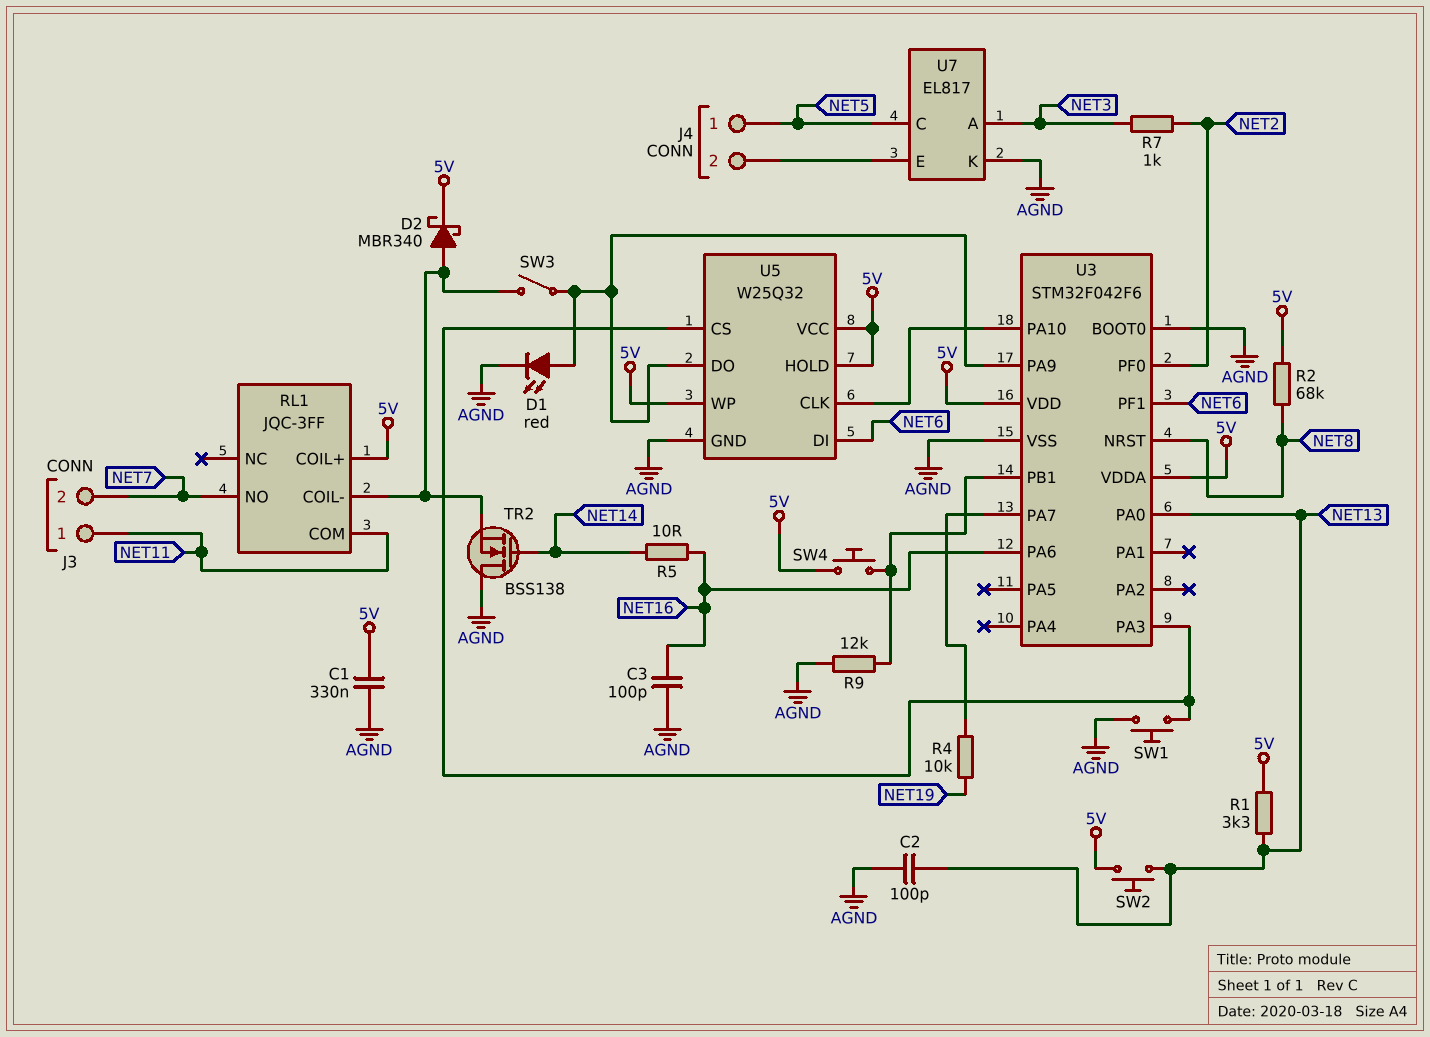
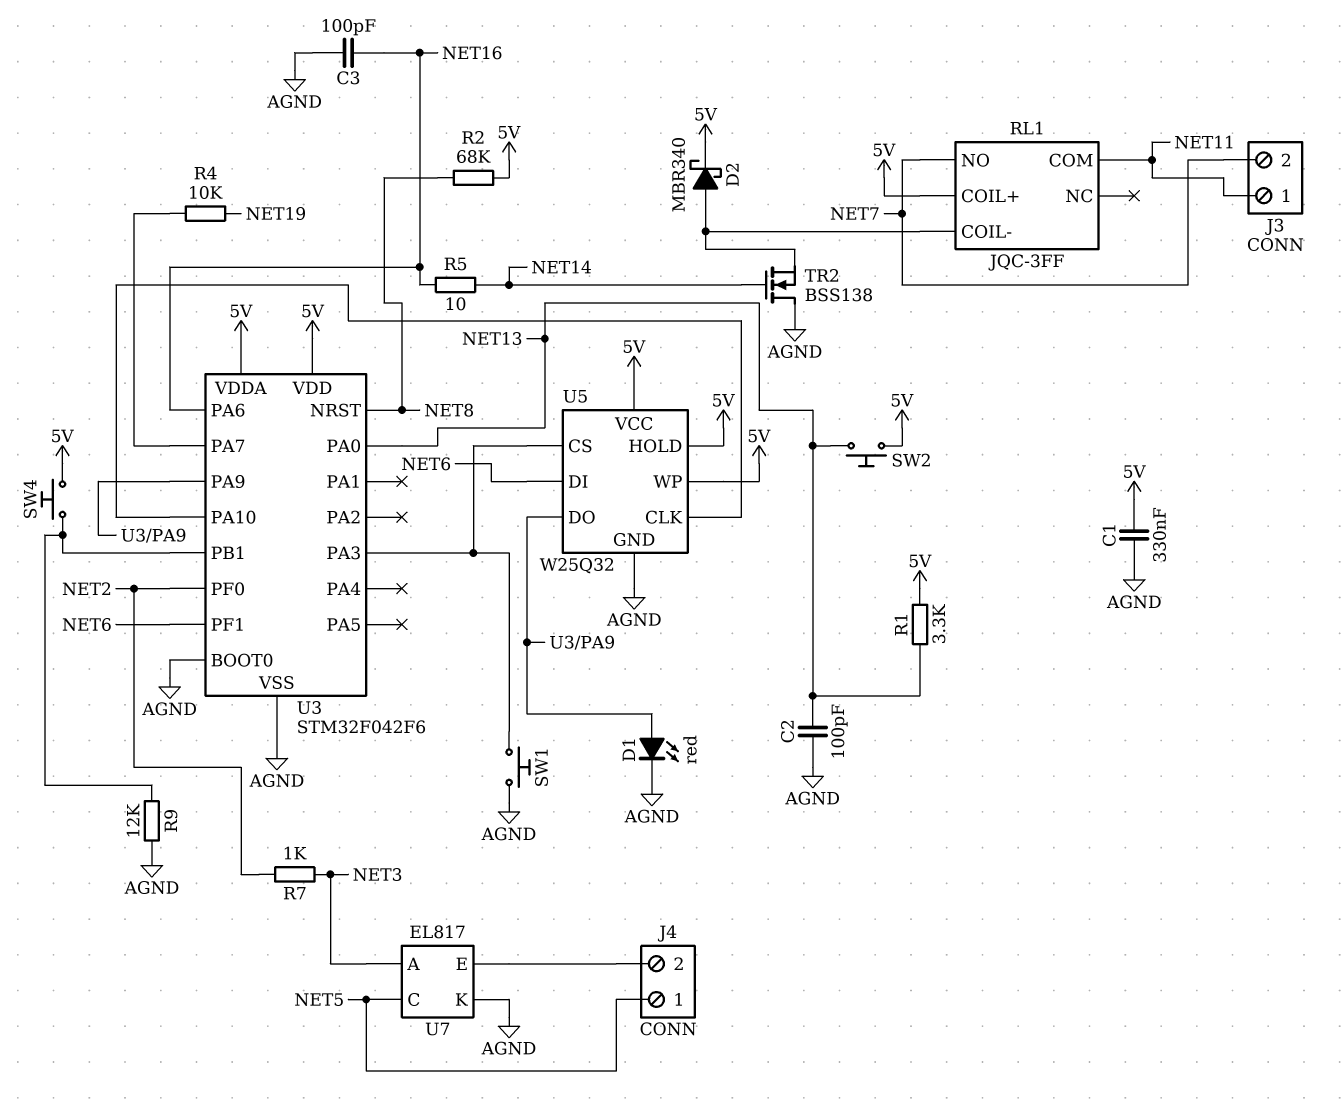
SW3: switch (RL1/COIL-, U3/PA9) -> none

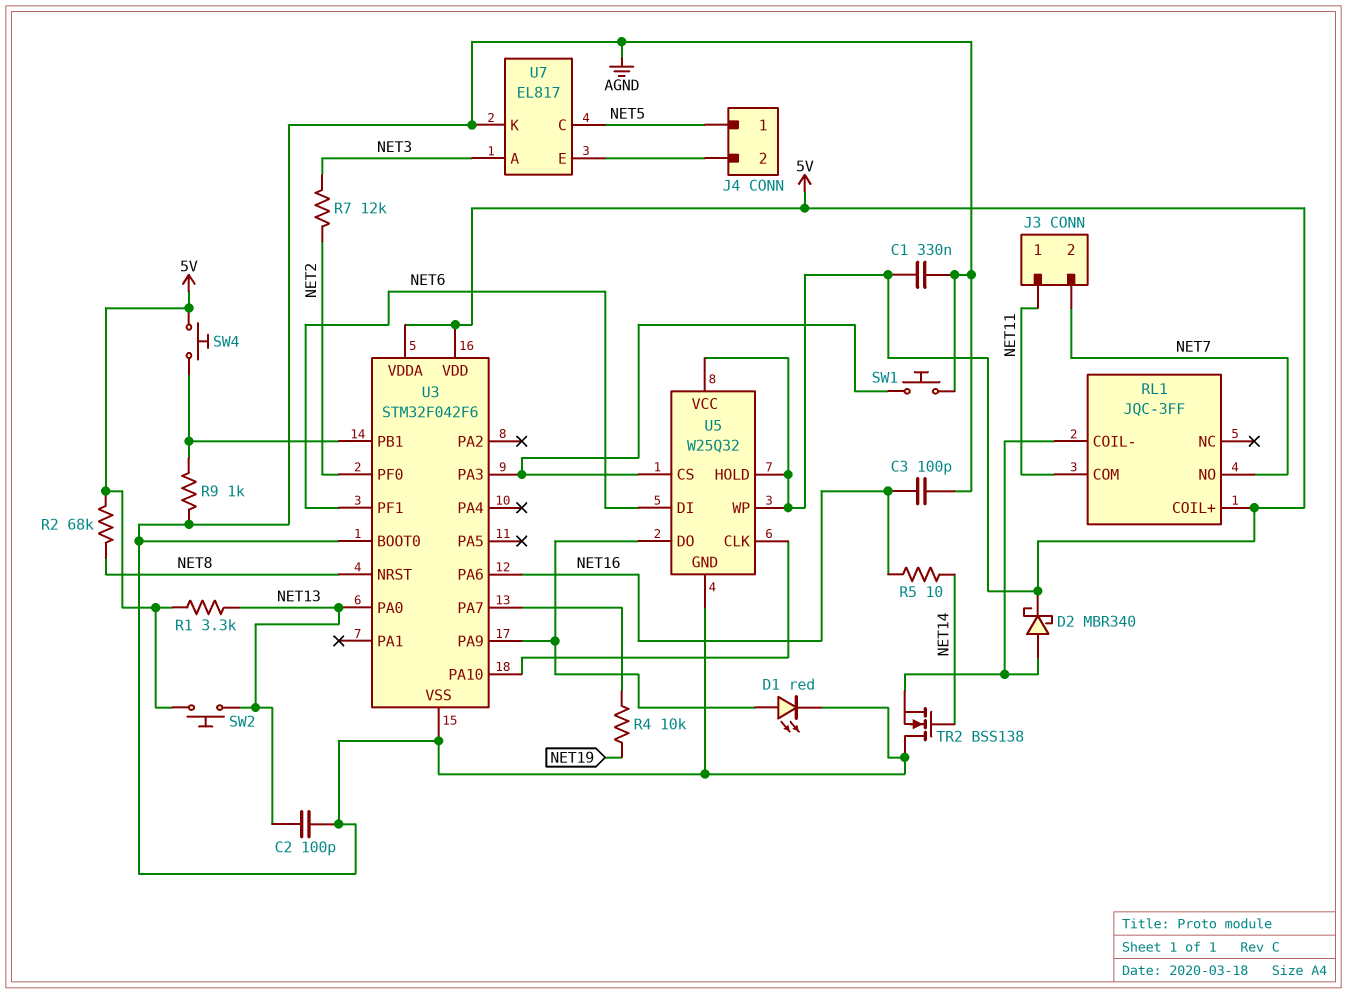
R7: 1k (NET2, NET3) -> 12k (NET2, NET3)
R9: 12k (AGND, U3/PB1) -> 1k (AGND, U3/PB1)

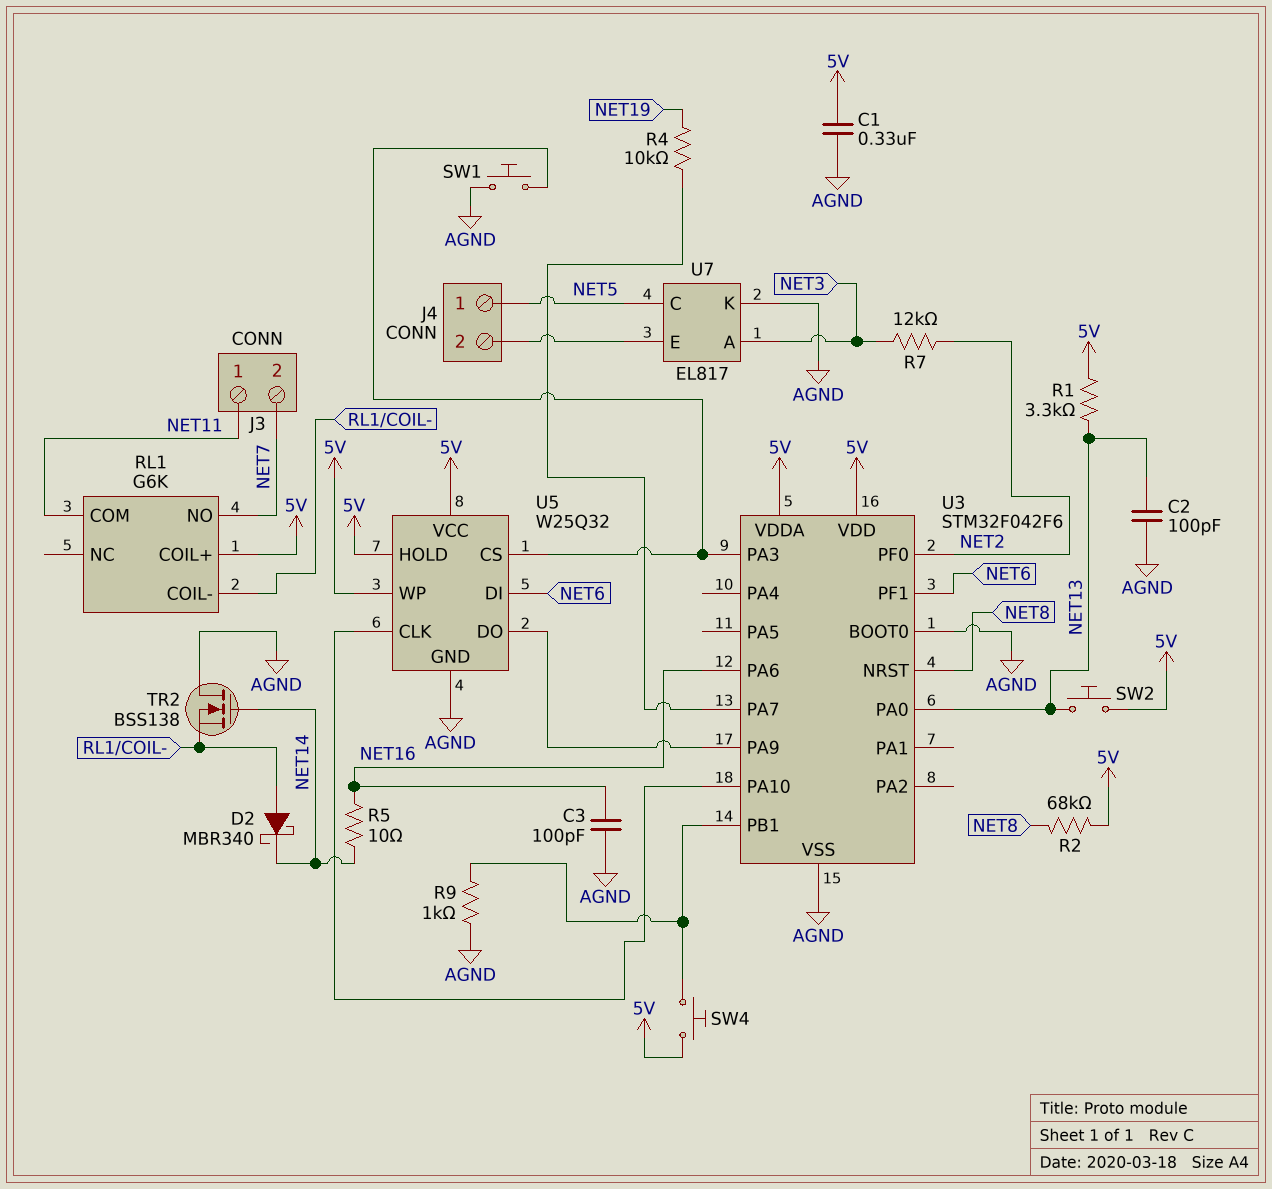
D1: LED red (A U3/PA9, K AGND) -> none
D2: schottky MBR340 (A RL1/COIL-, K 5V) -> schottky MBR340 (A RL1/COIL-, K NET14)
RL1: JQC-3FF -> G6K

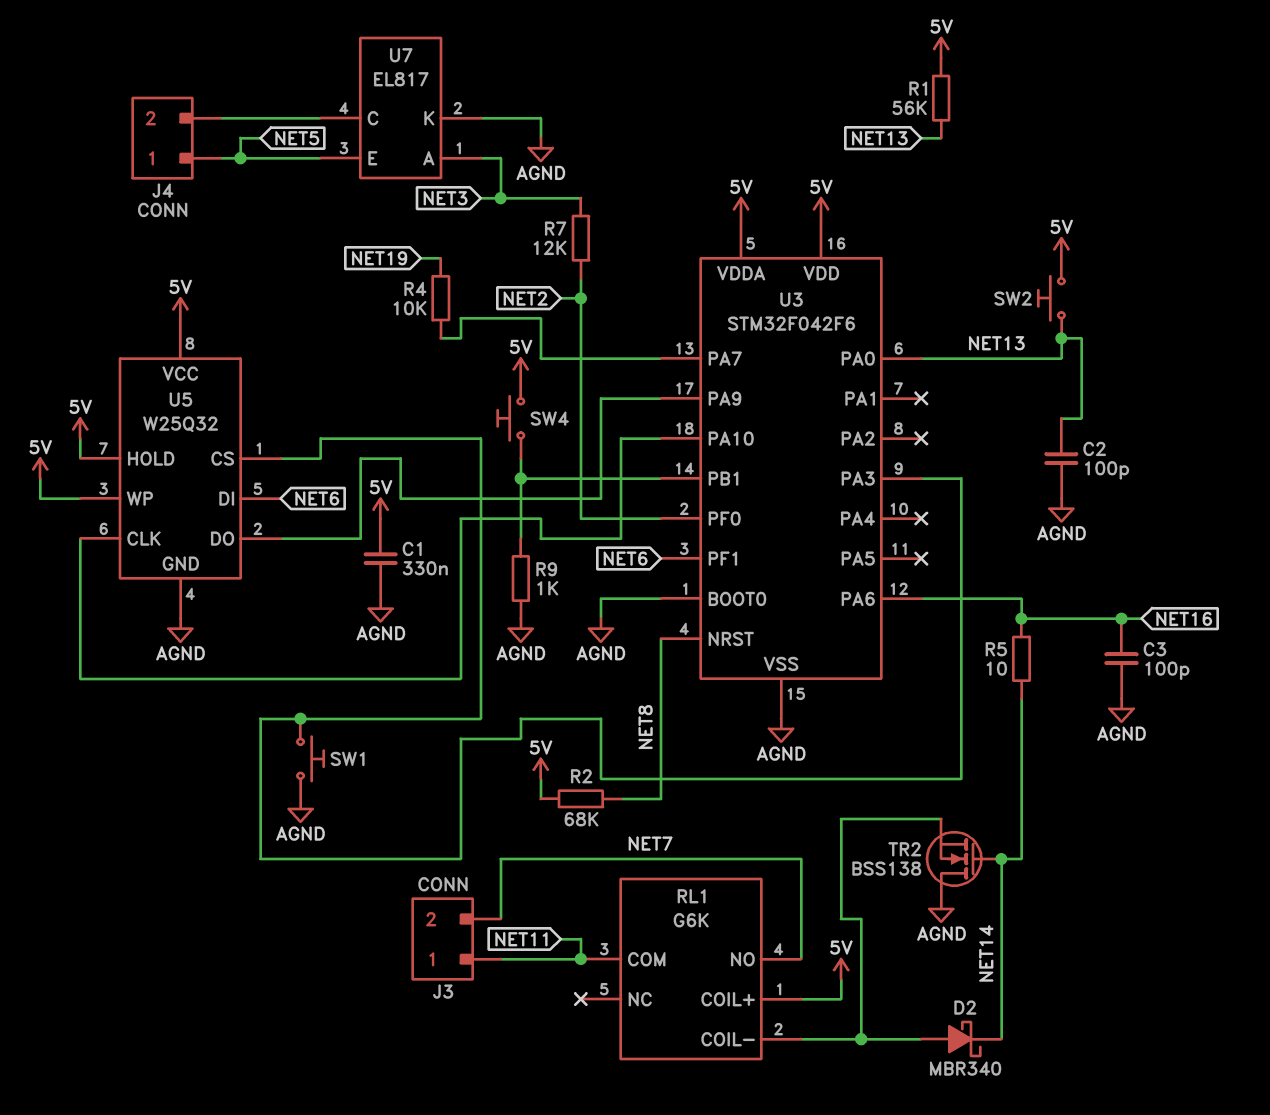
R1: 3.3k (5V, NET13) -> 56k (5V, NET13)
U7 pin C: NET5 -> J4/2
U7 pin E: J4/2 -> NET5

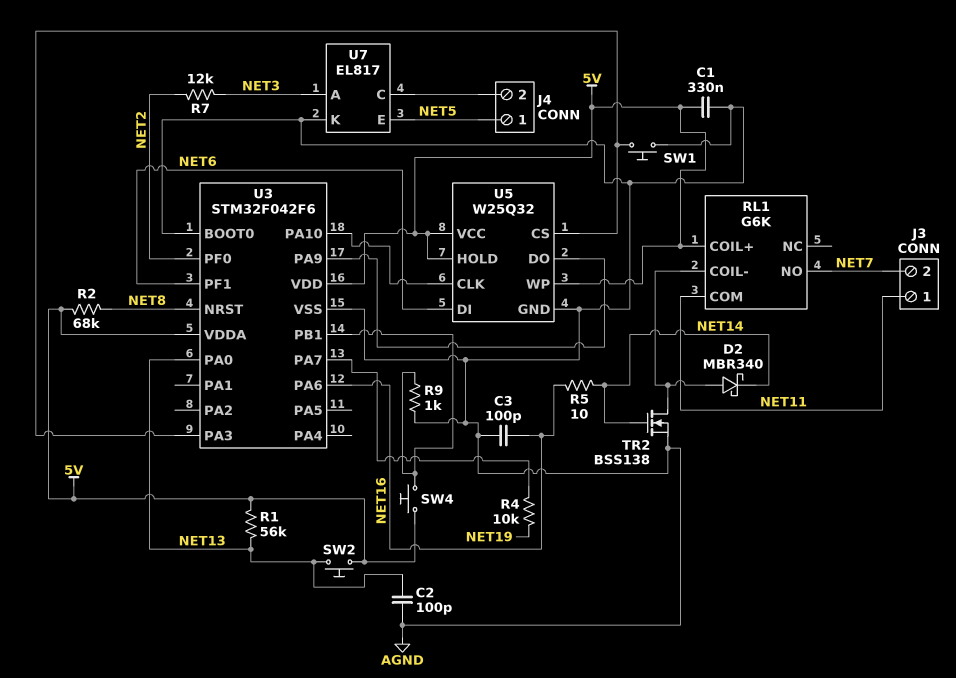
TR2: NMOS BSS138 (G NET14, D AGND, S RL1/COIL-) -> NMOS BSS138 (G NET14, D RL1/COIL-, S AGND)

